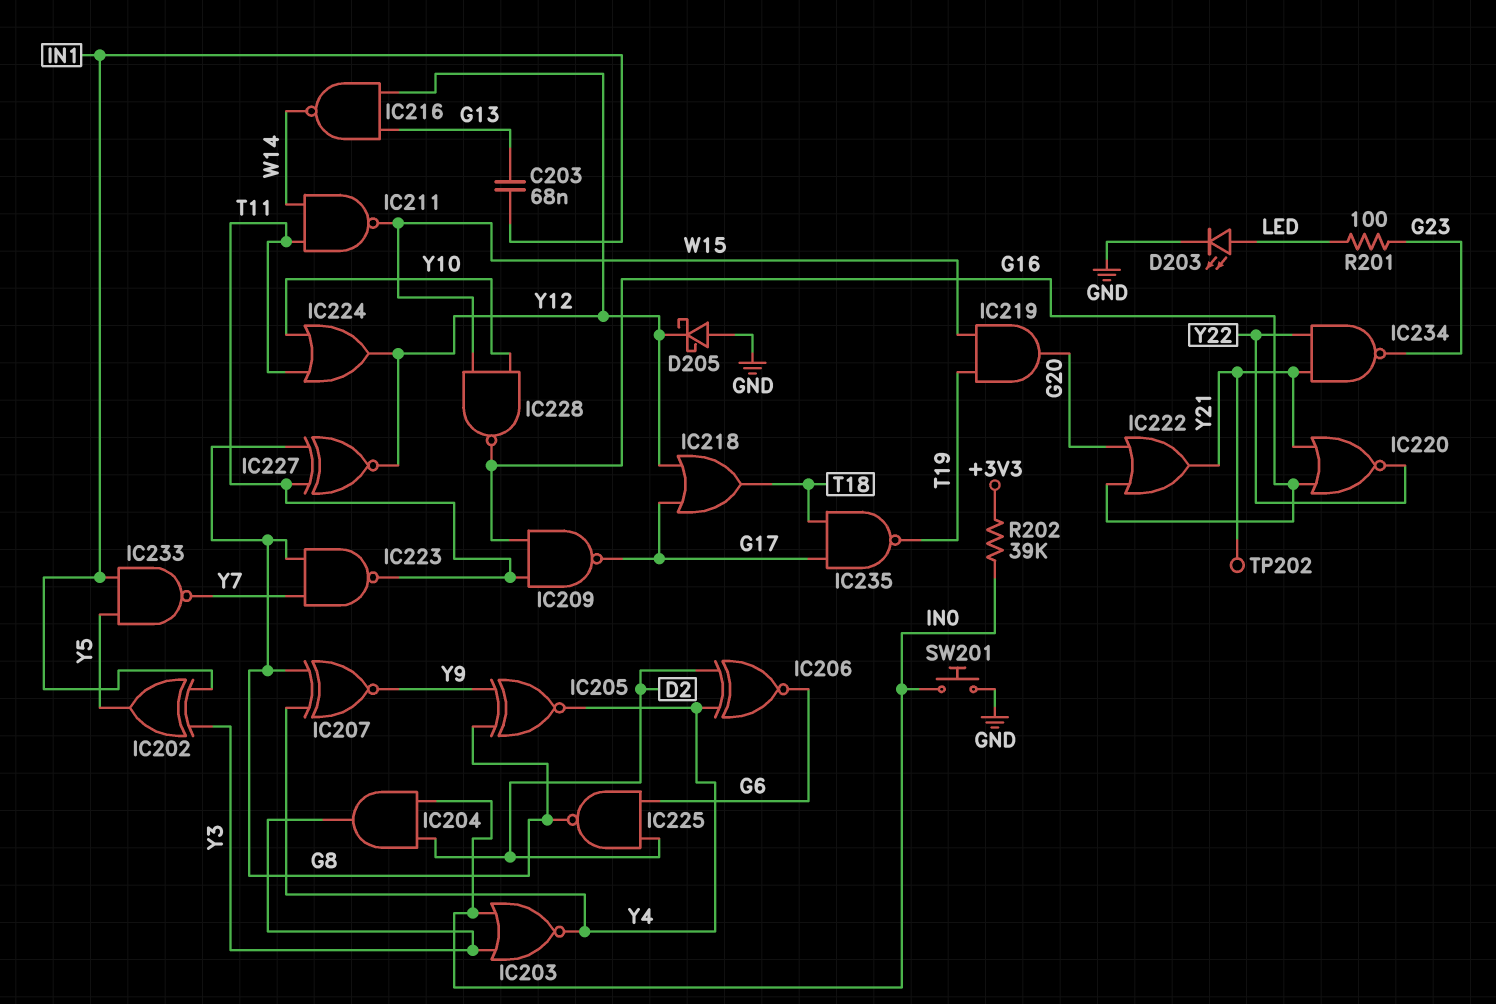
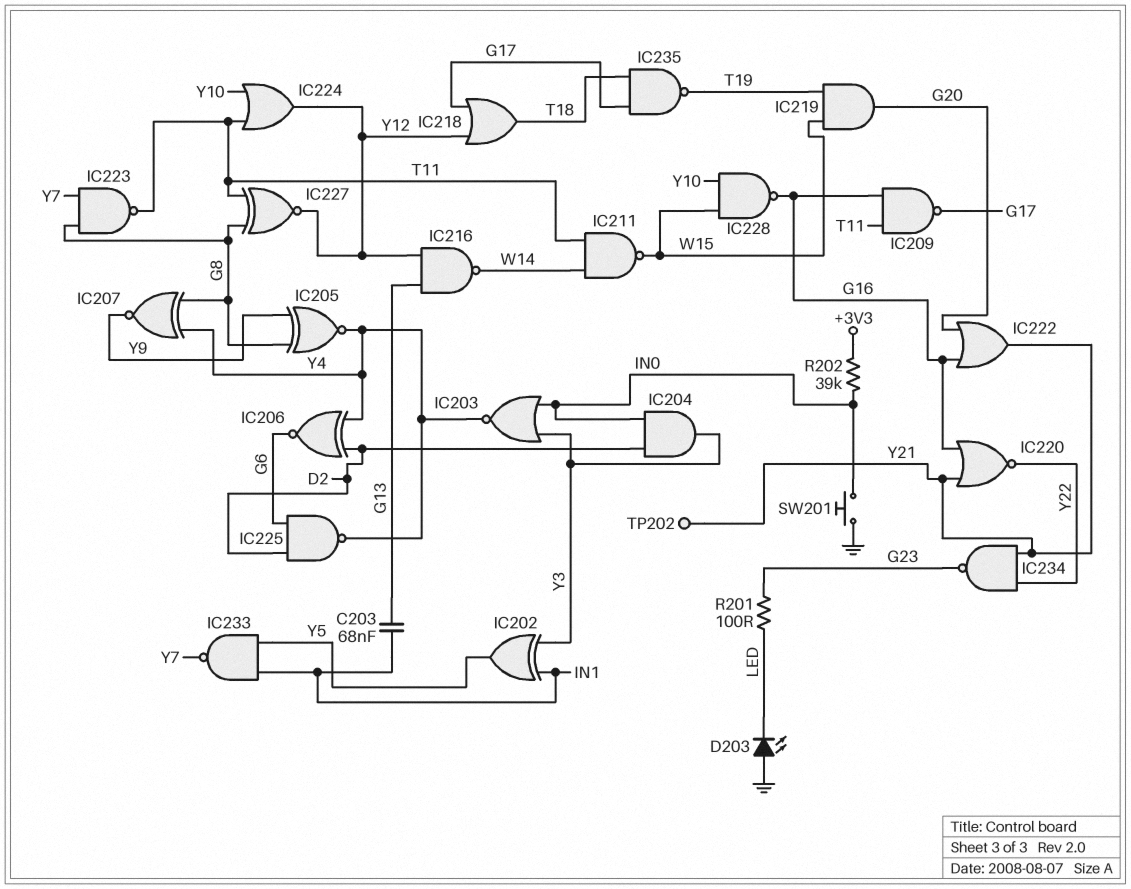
D203: LED (A LED, K GND) -> LED (A GND, K LED)
D205: schottky (A GND, K Y12) -> none
IC225: NAND (in D2, in G6, out G8) -> NAND (in D2, in G6, out Y4)

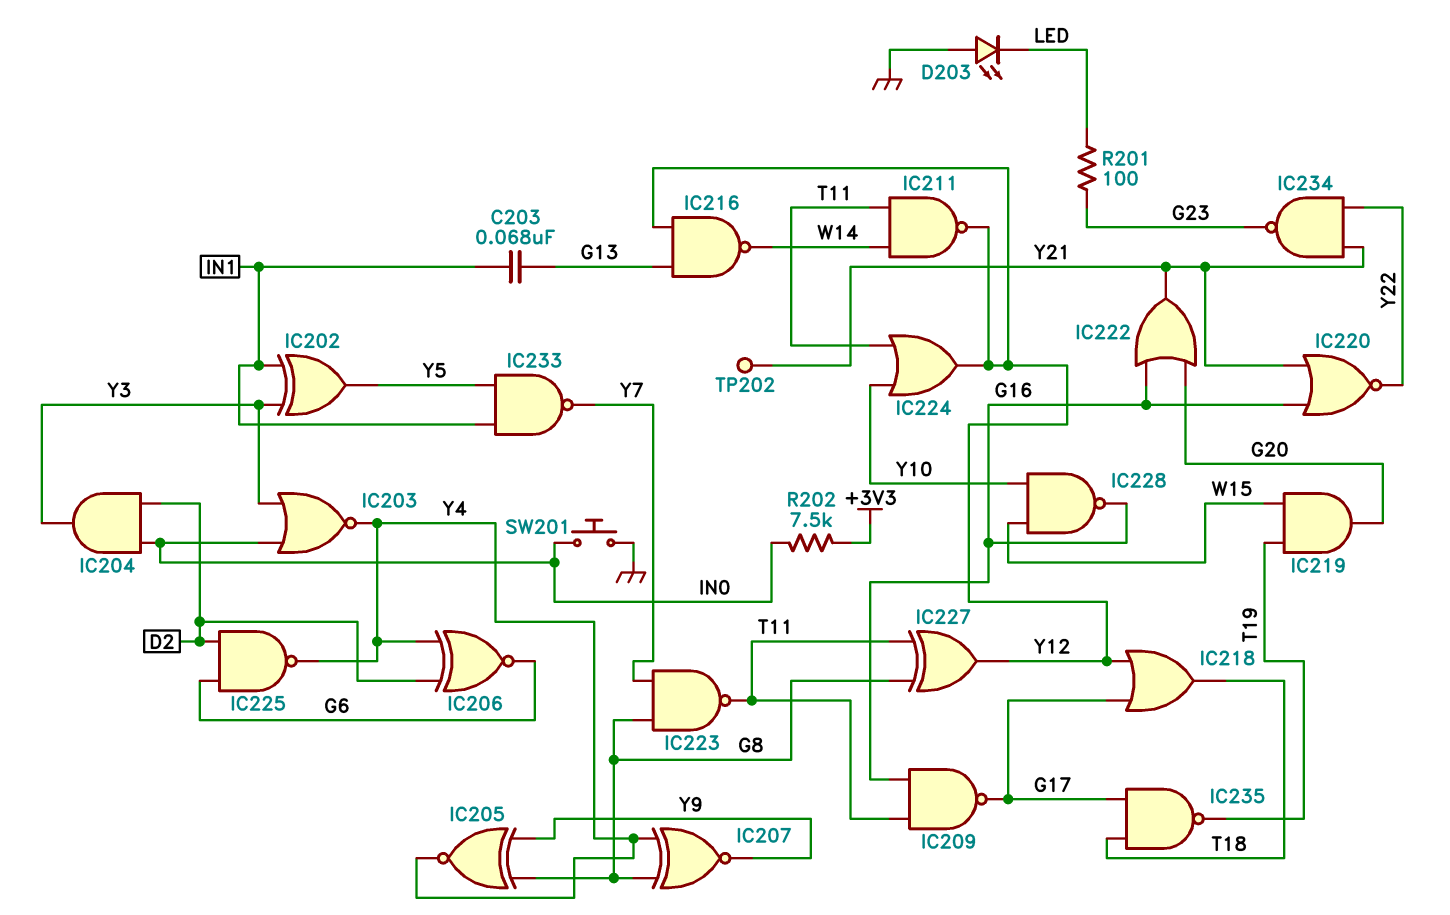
IC211: NAND (in T11, in W14, out W15) -> NAND (in T11, in W14, out Y12)
IC227: XNOR (in G8, in T11, out Y12) -> XOR (in G8, in T11, out Y12)
R202: 39k (+3V3, IN0) -> 7.5k (+3V3, IN0)

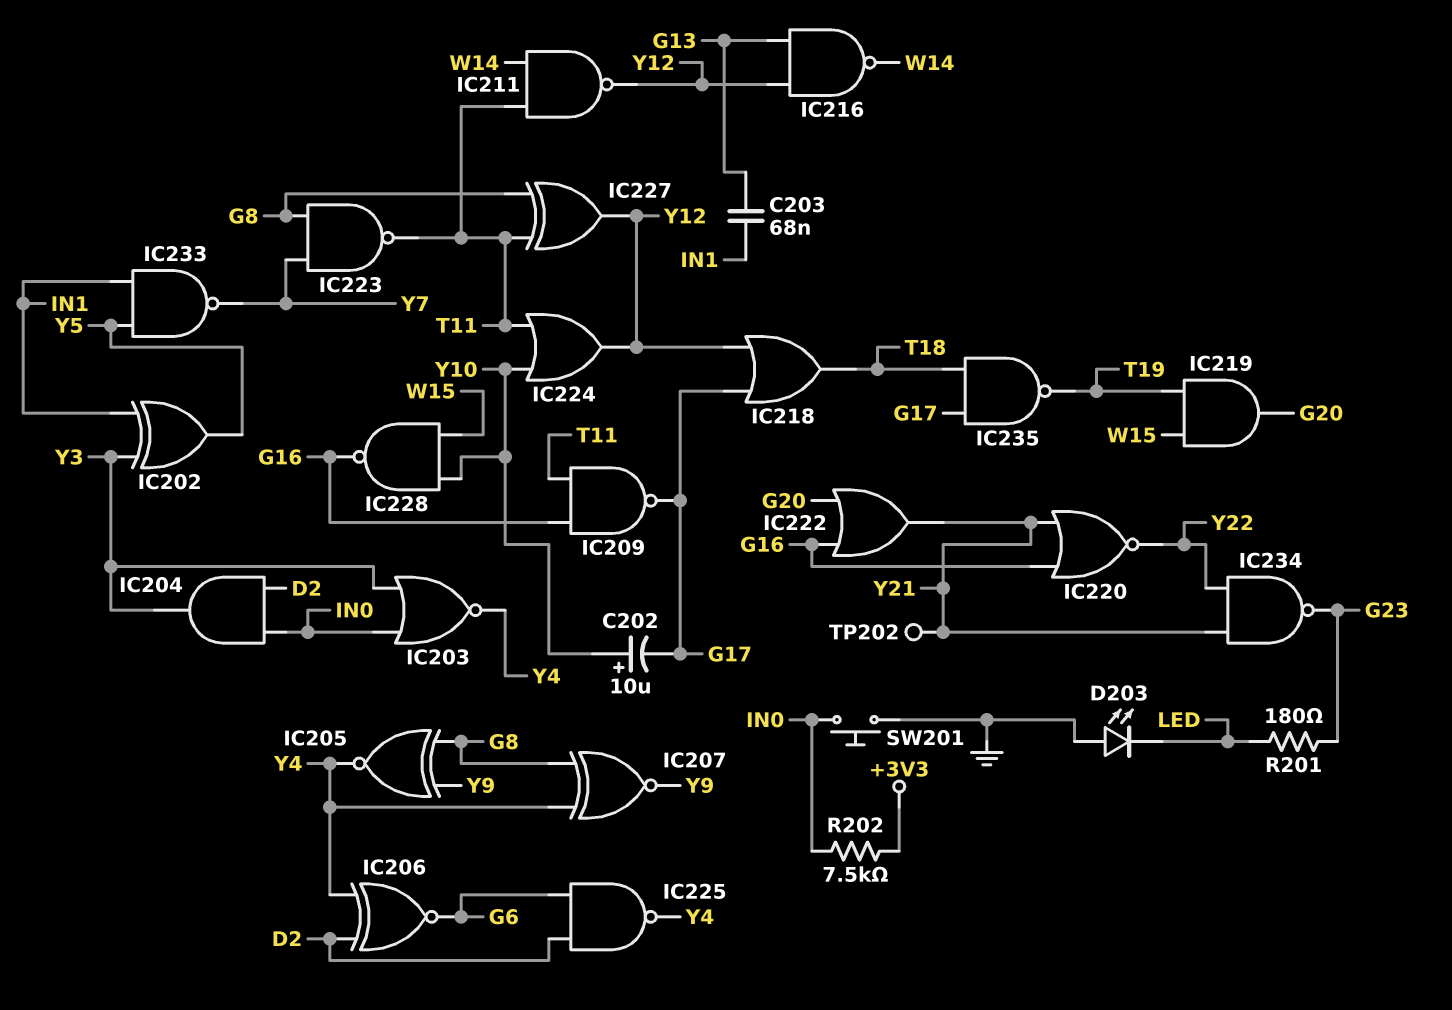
C202: none -> 10uF (plus Y10, minus G17)
R201: 100 (G23, LED) -> 180 (G23, LED)

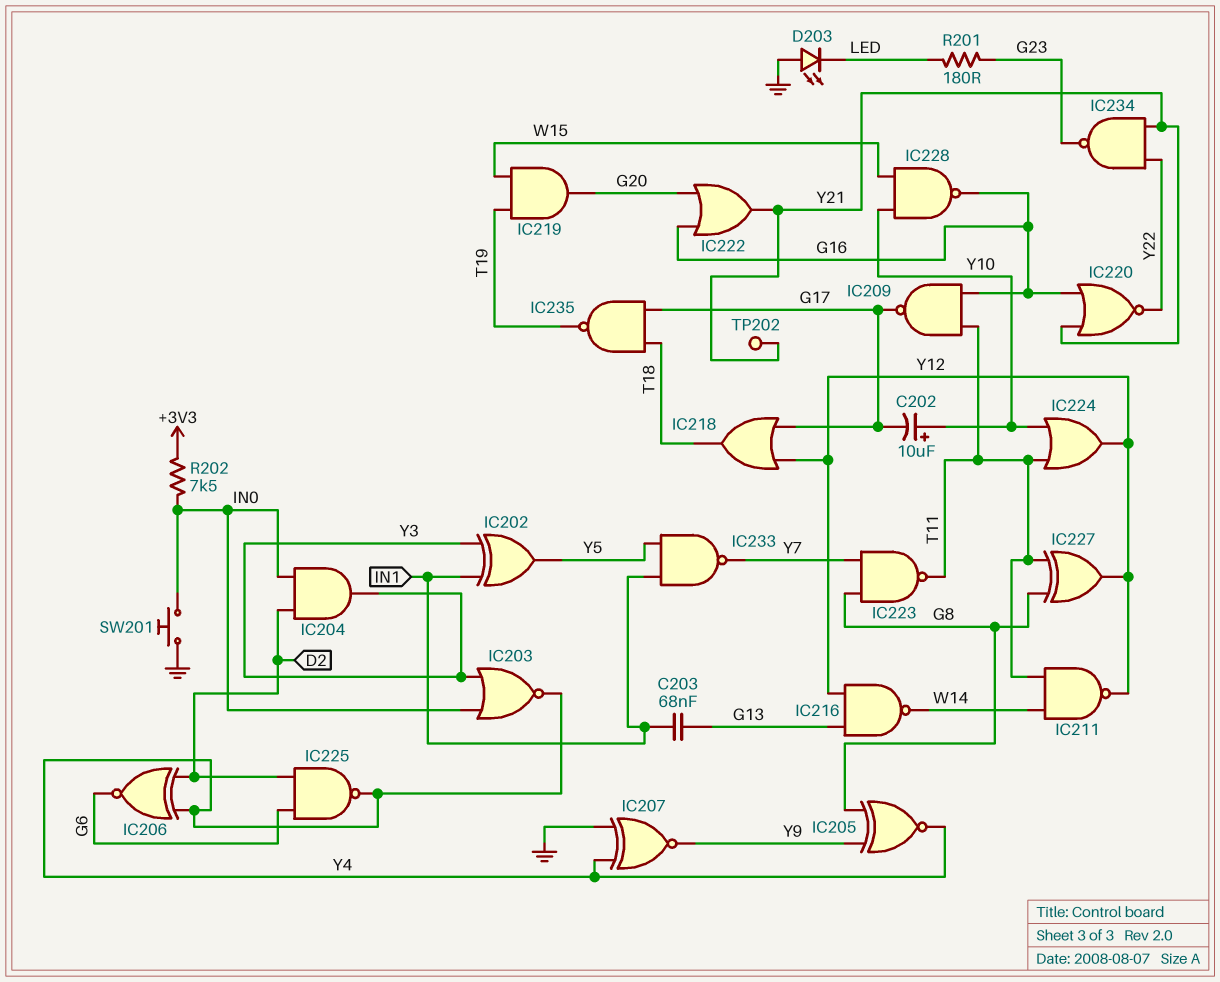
IC207: XNOR (in G8, in Y4, out Y9) -> XNOR (in GND, in Y4, out Y9)

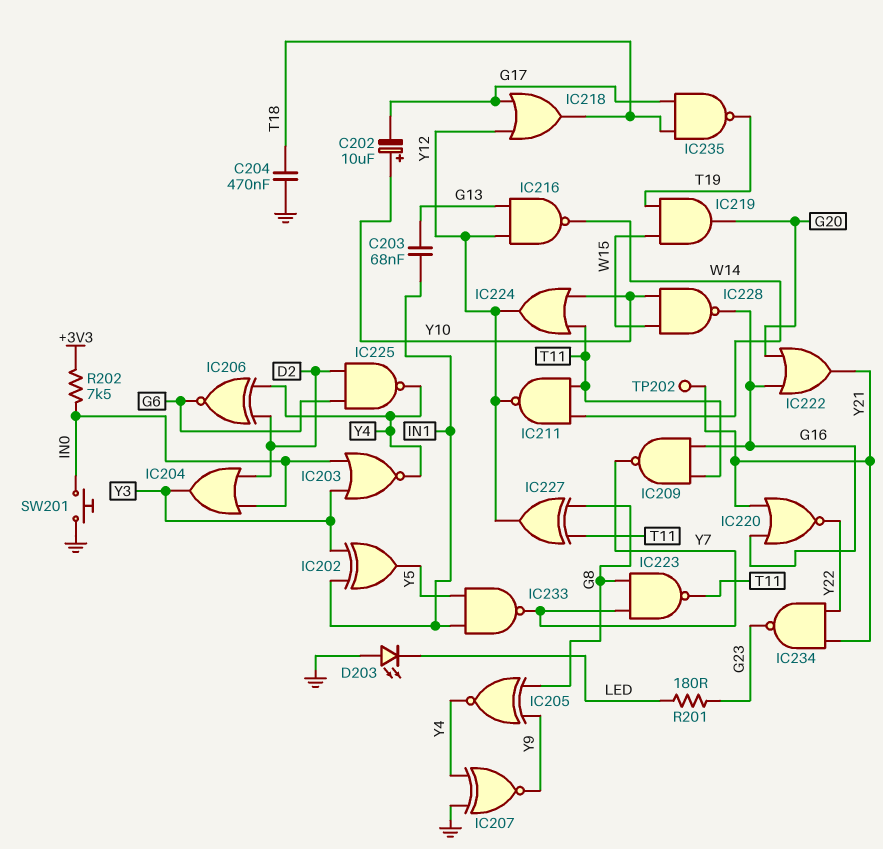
C204: none -> 470nF (GND, T18)
IC204: AND (in D2, in IN0, out Y3) -> OR (in D2, in IN0, out Y3)
IC209: NAND (in G16, in T11, out G17) -> NAND (in G16, in T11, out Y7)

